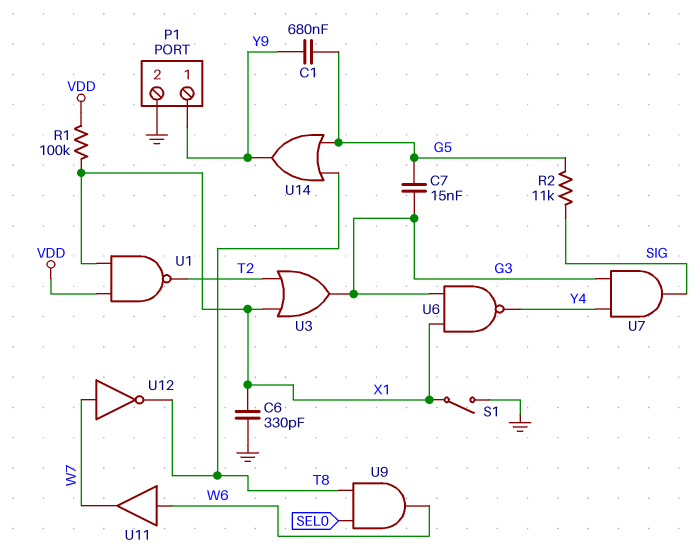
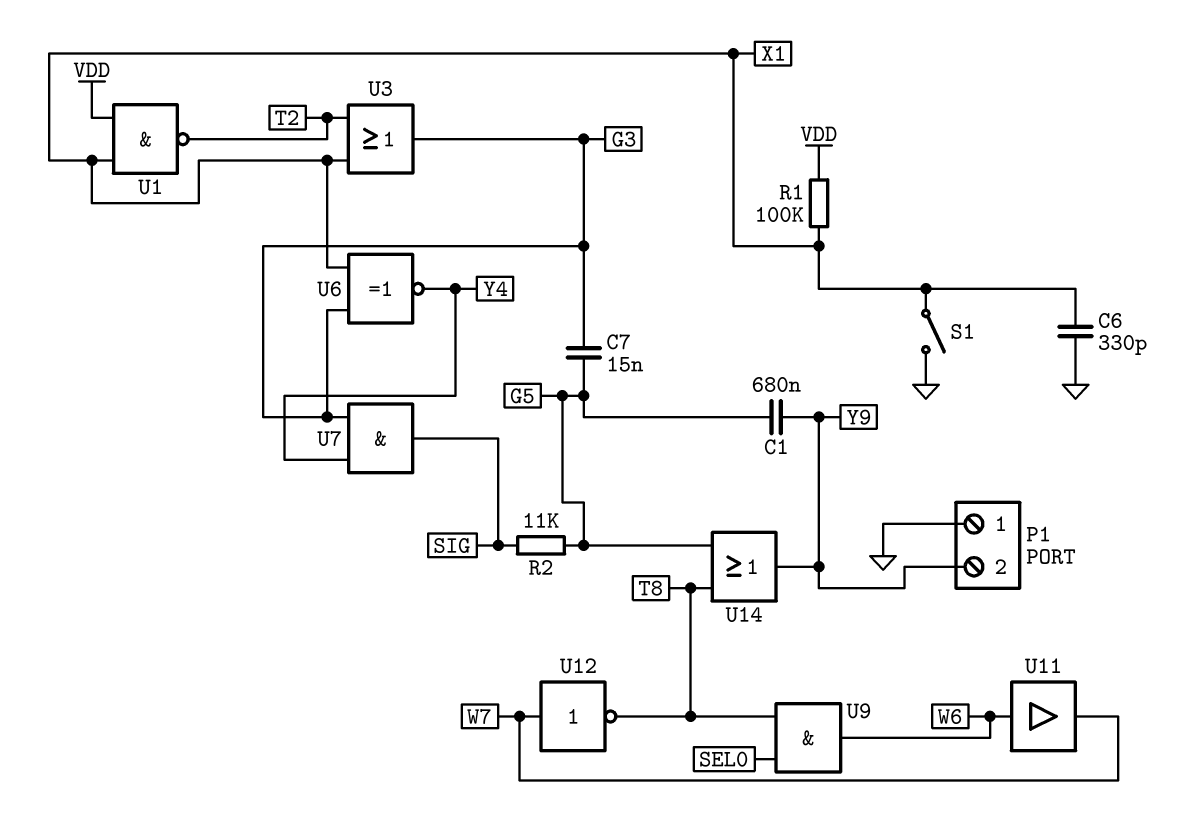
P1 pin 1: Y9 -> GND
P1 pin 2: GND -> Y9
U6: NAND (in G3, in X1, out Y4) -> XNOR (in G3, in X1, out Y4)

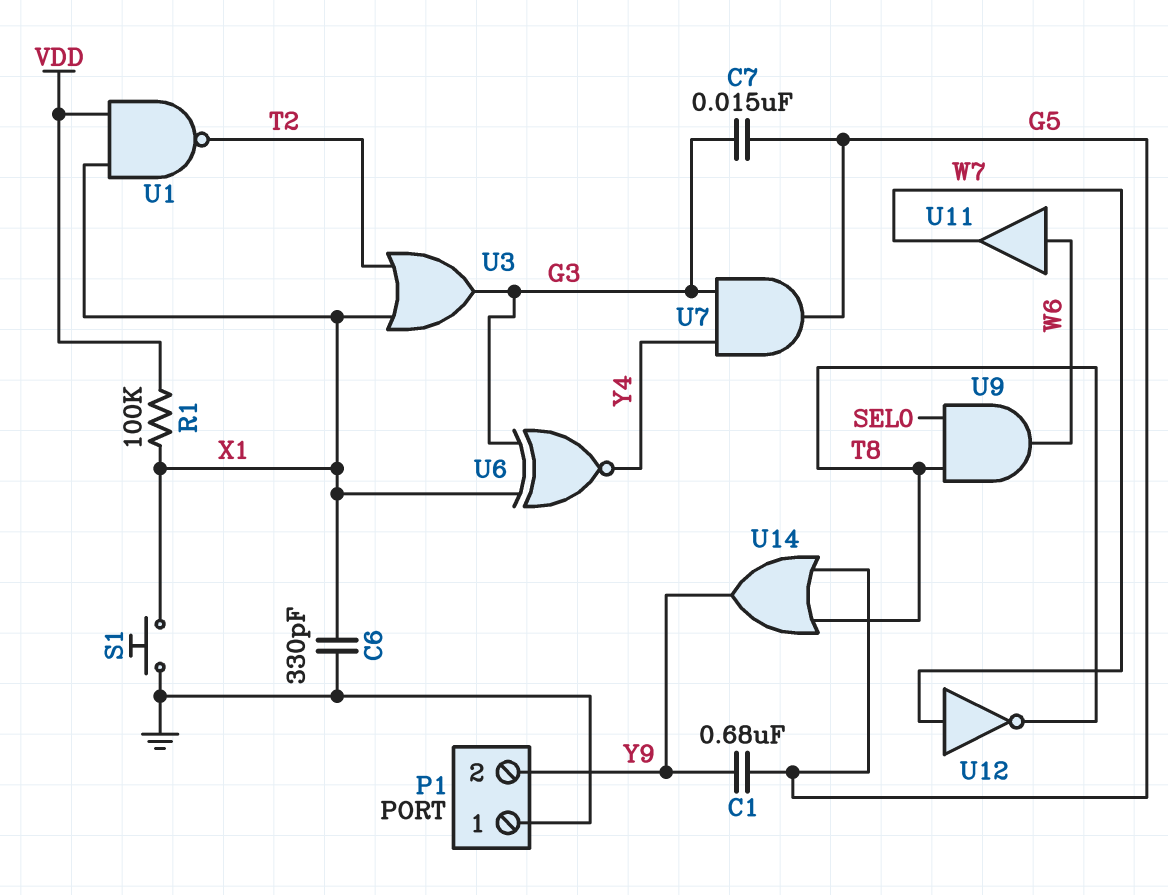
R2: 11k (G5, SIG) -> none
S1: switch (GND, X1) -> button (GND, X1)
U7: AND (in G3, in Y4, out SIG) -> AND (in G3, in Y4, out G5)

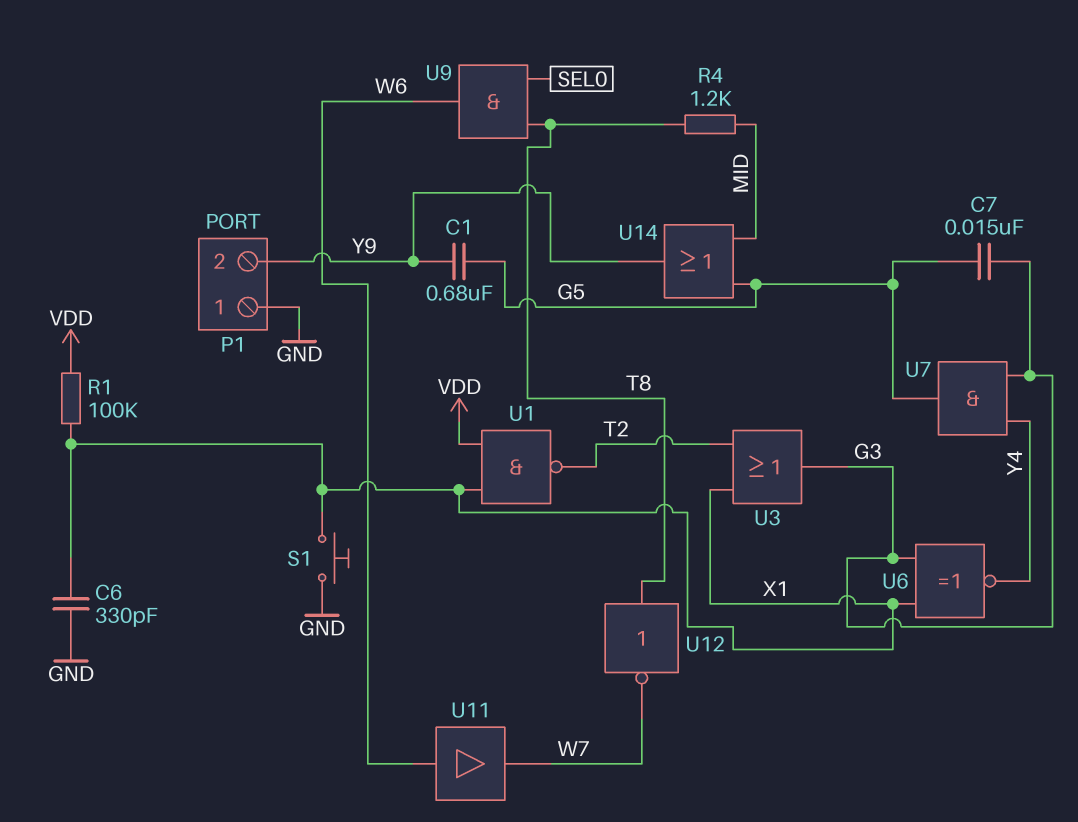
R4: none -> 1.2k (MID, T8)
U12: NOT (in W7, out T8) -> NOT (in T8, out W7)
U14: OR (in G5, in T8, out Y9) -> OR (in G5, in MID, out Y9)

